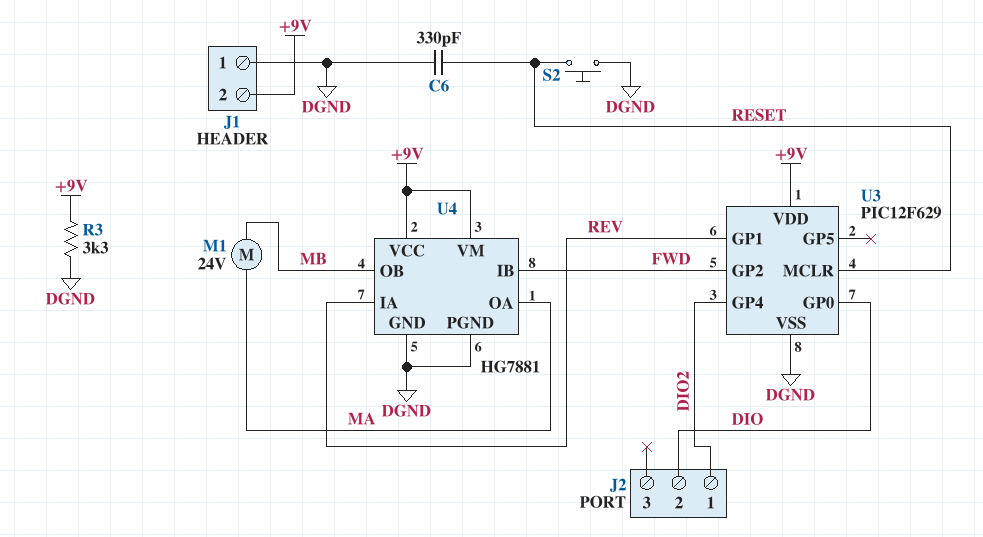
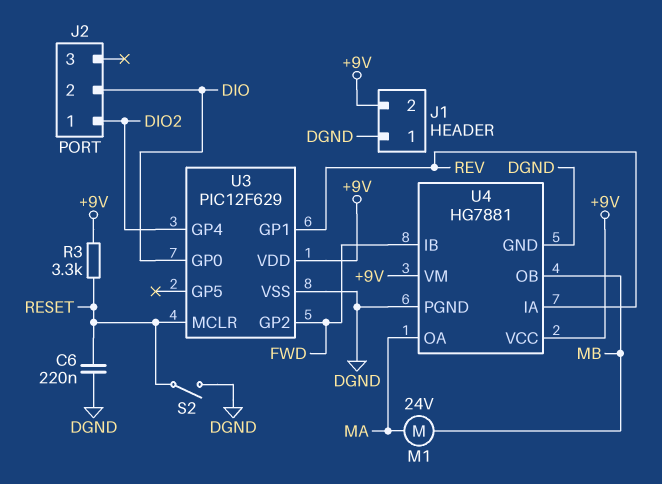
C6: 330pF (DGND, RESET) -> 220nF (DGND, RESET)
R3: 3.3k (+9V, DGND) -> 3.3k (+9V, RESET)
S2: button (DGND, RESET) -> switch (DGND, RESET)

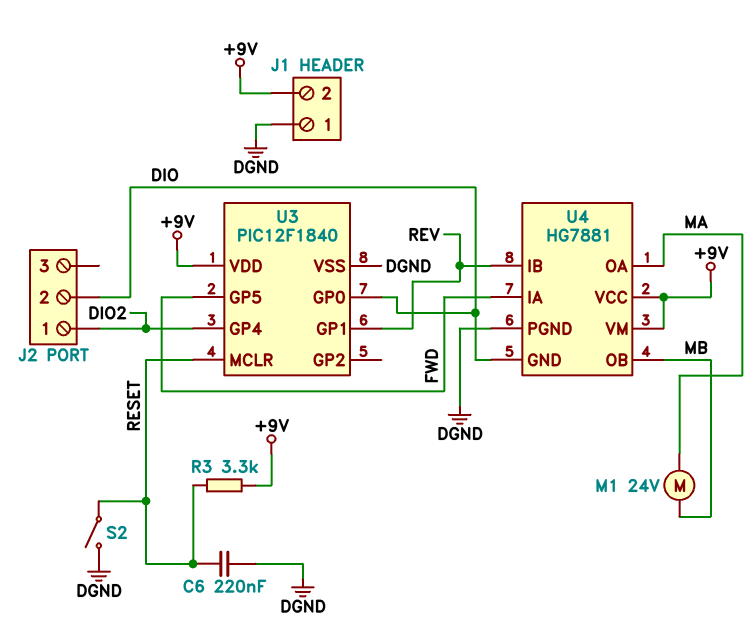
U3: PIC12F629 -> PIC12F1840
U3 pin GP2: FWD -> none
U3 pin GP5: none -> FWD
U4 pin GND: DGND -> DIO
U4 pin IA: REV -> FWD
U4 pin IB: FWD -> REV

